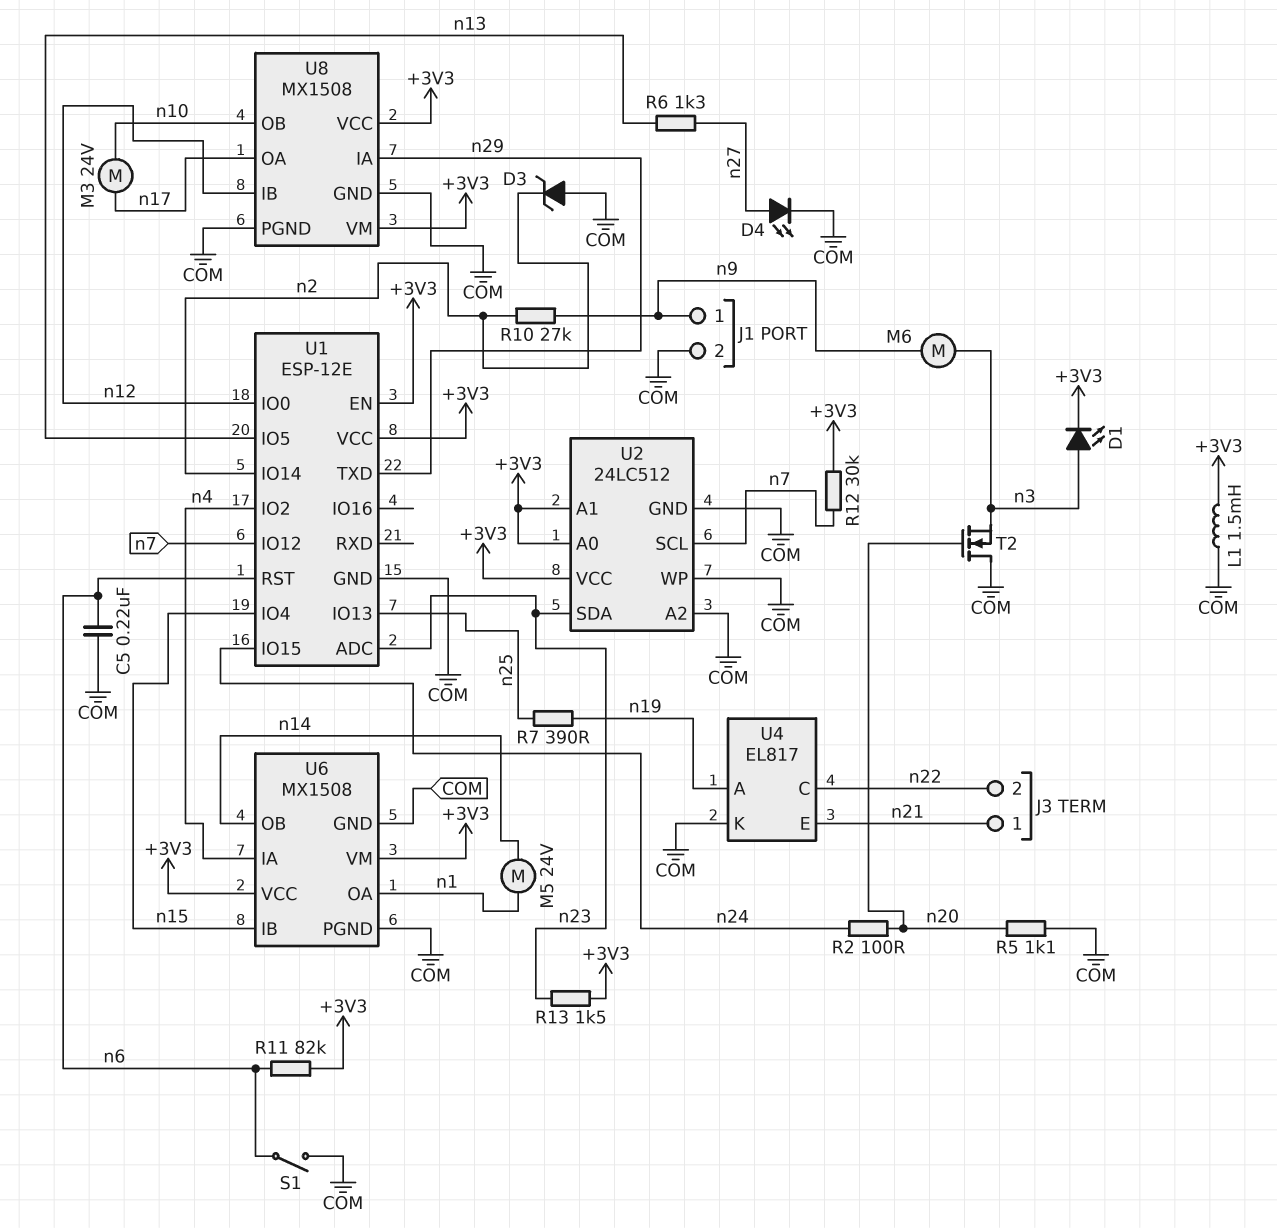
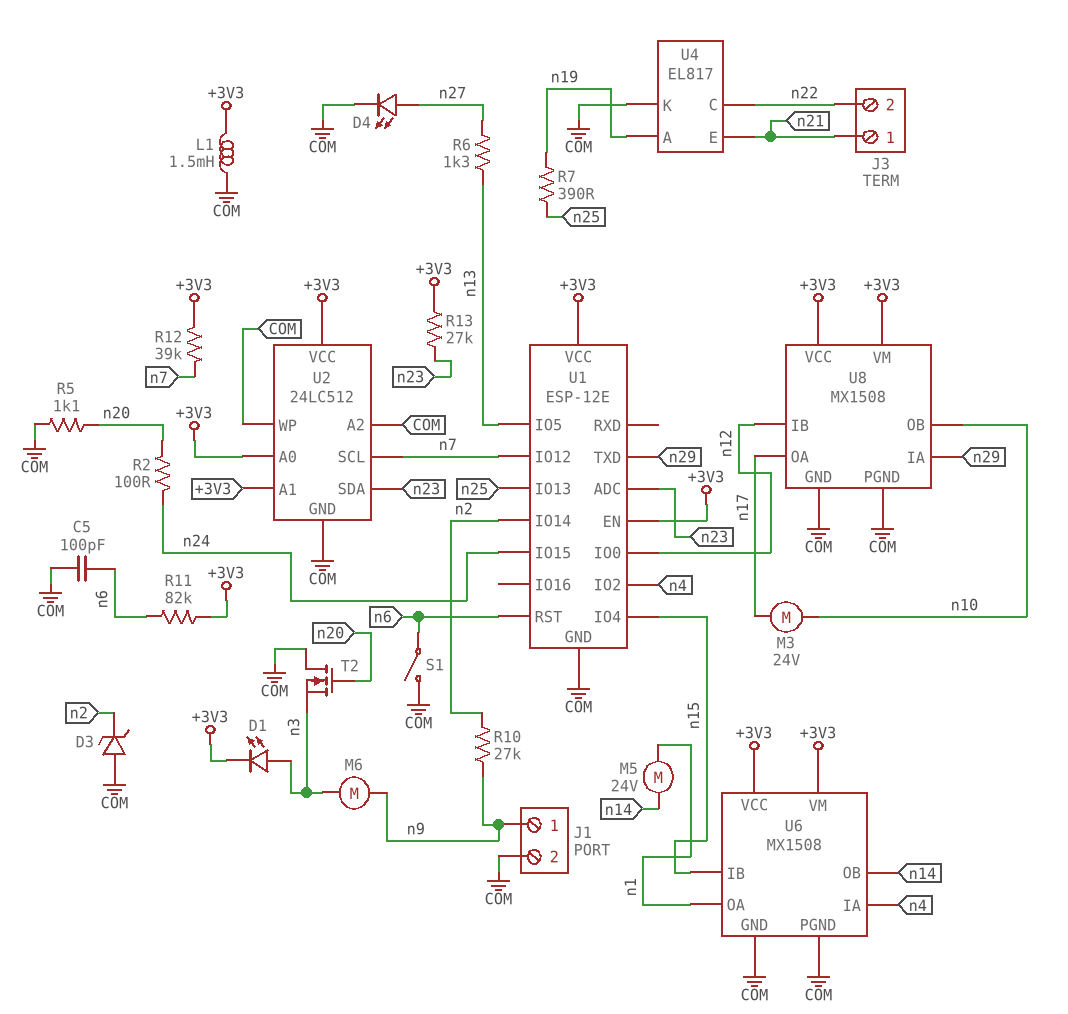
C5: 220nF (COM, n6) -> 100pF (COM, n6)
R12: 30k (+3V3, n7) -> 39k (+3V3, n7)
R13: 1.5k (+3V3, n23) -> 27k (+3V3, n23)

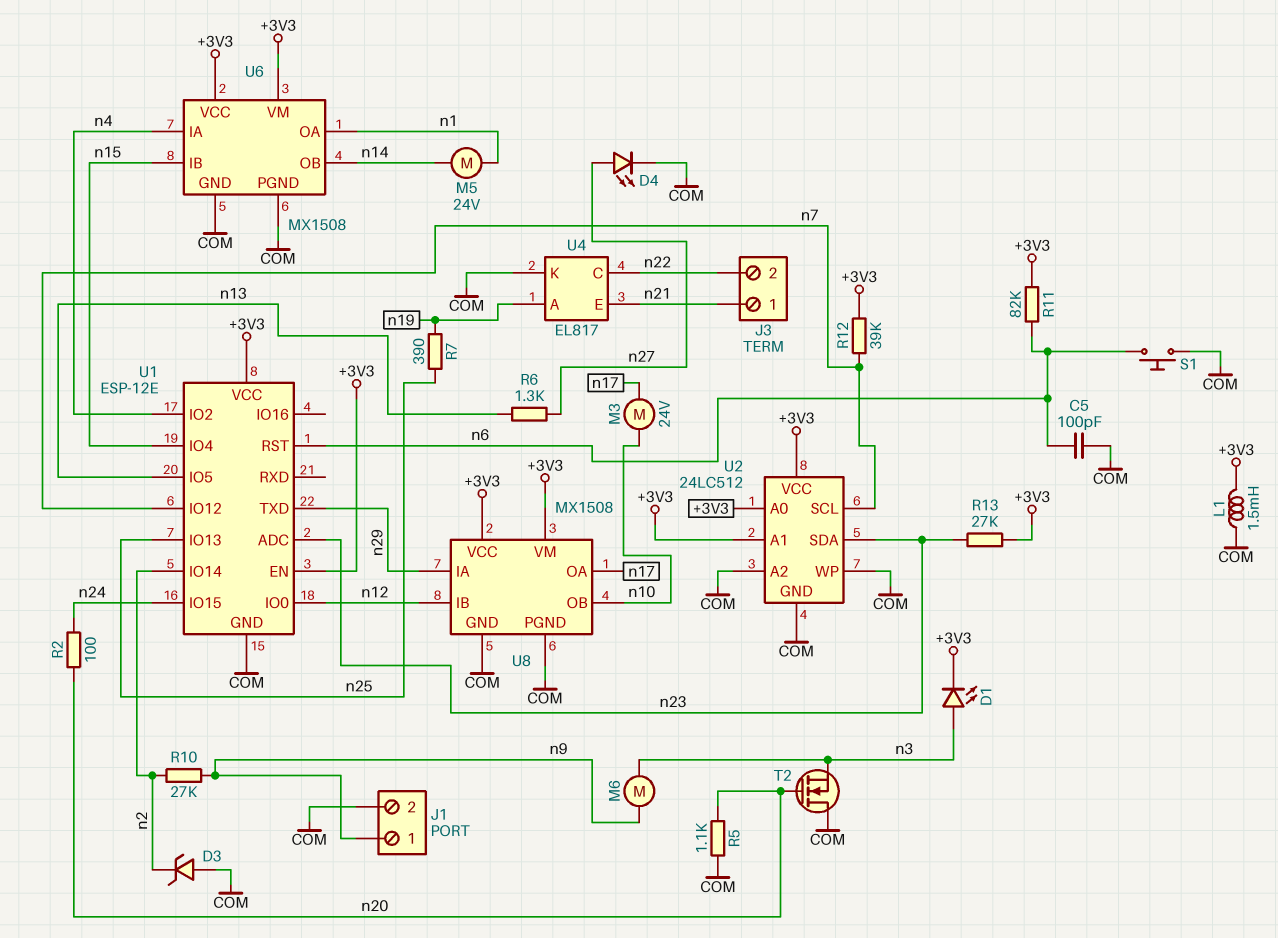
S1: switch (COM, n6) -> button (COM, n6)

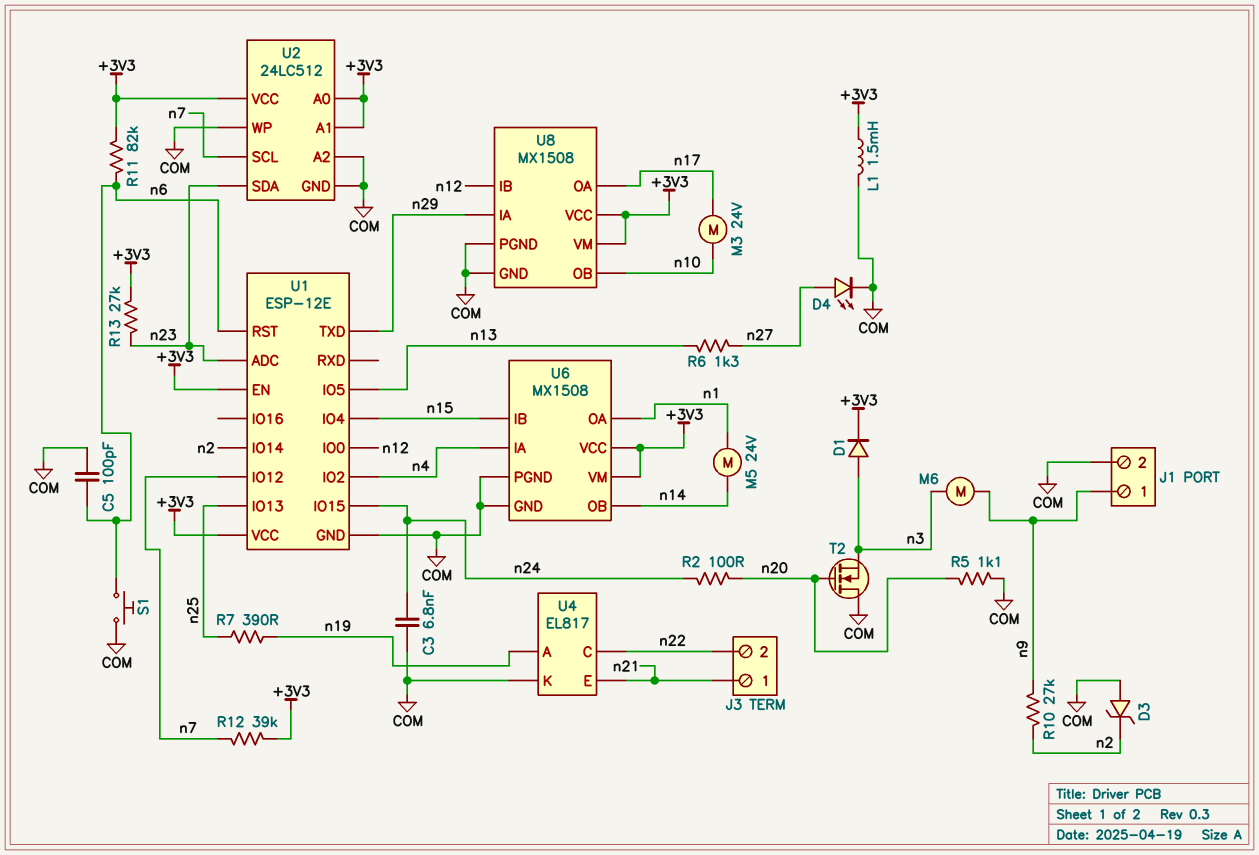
C3: none -> 6.8nF (COM, n24)
D1: LED (A n3, K +3V3) -> diode (A n3, K +3V3)

